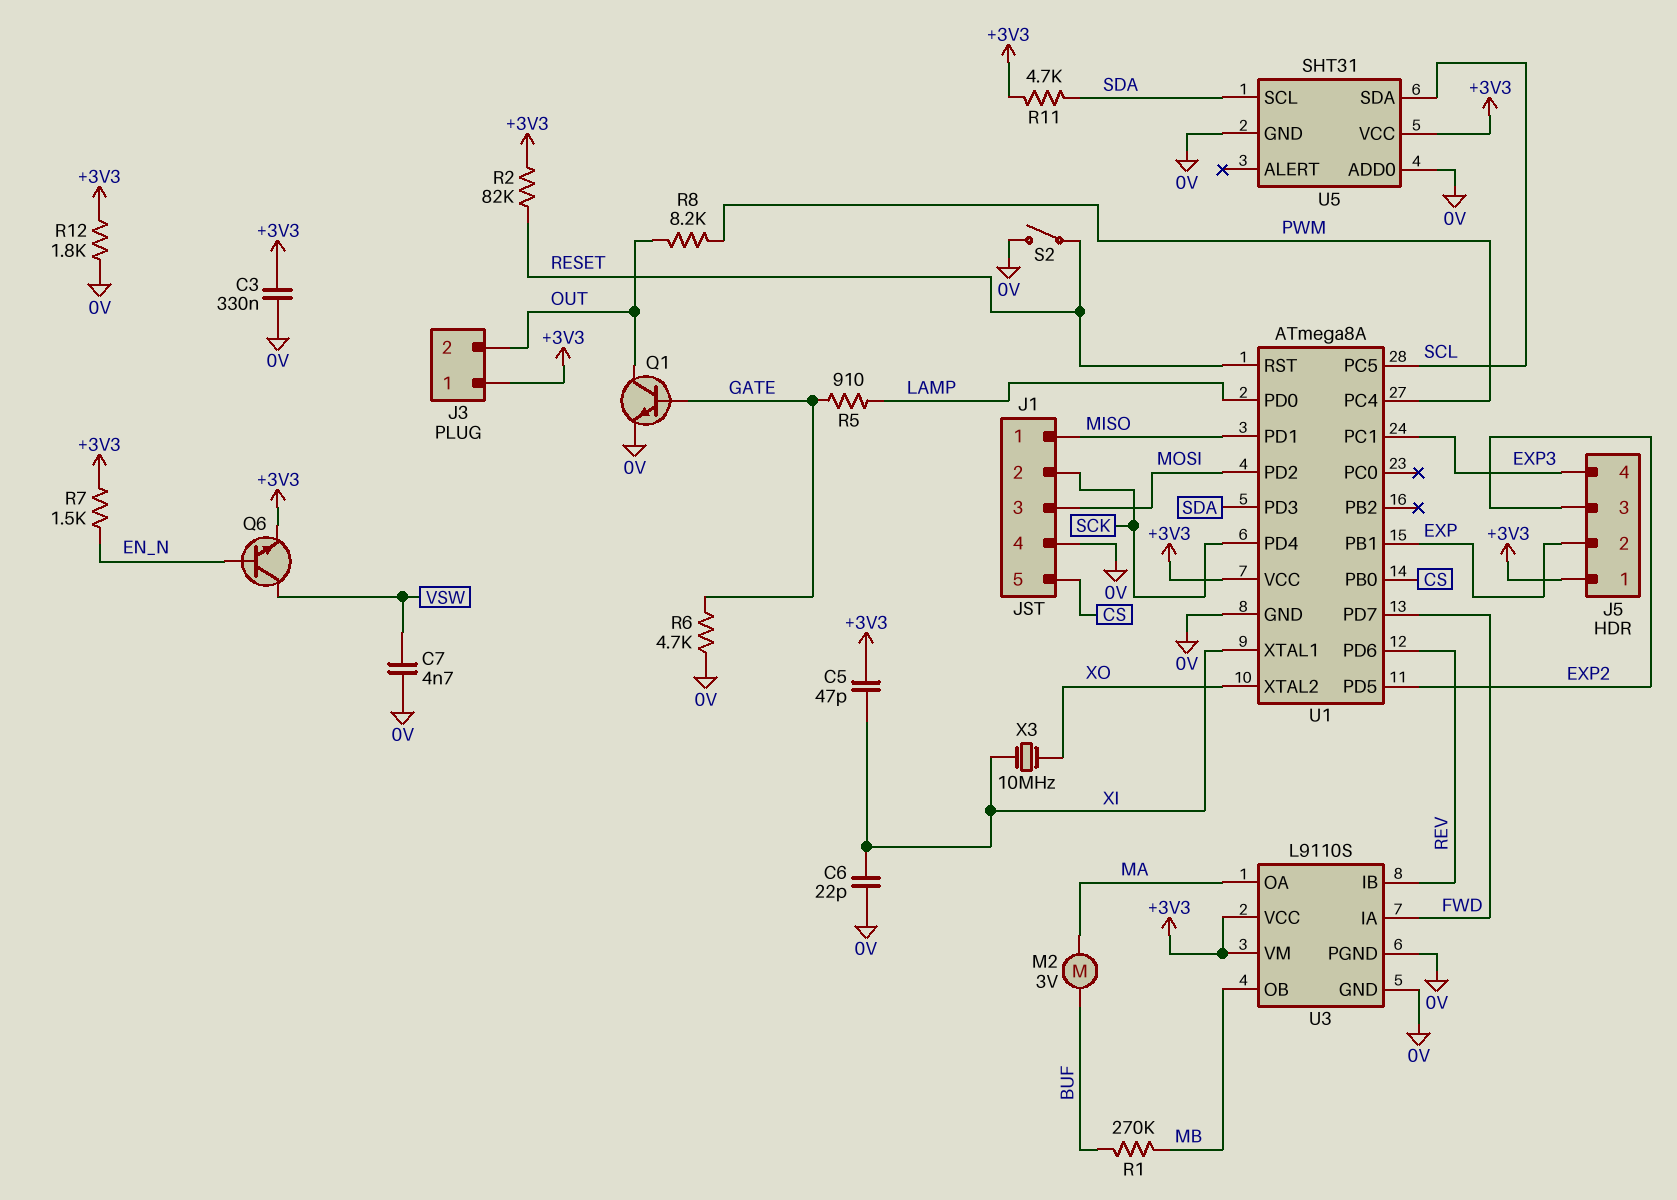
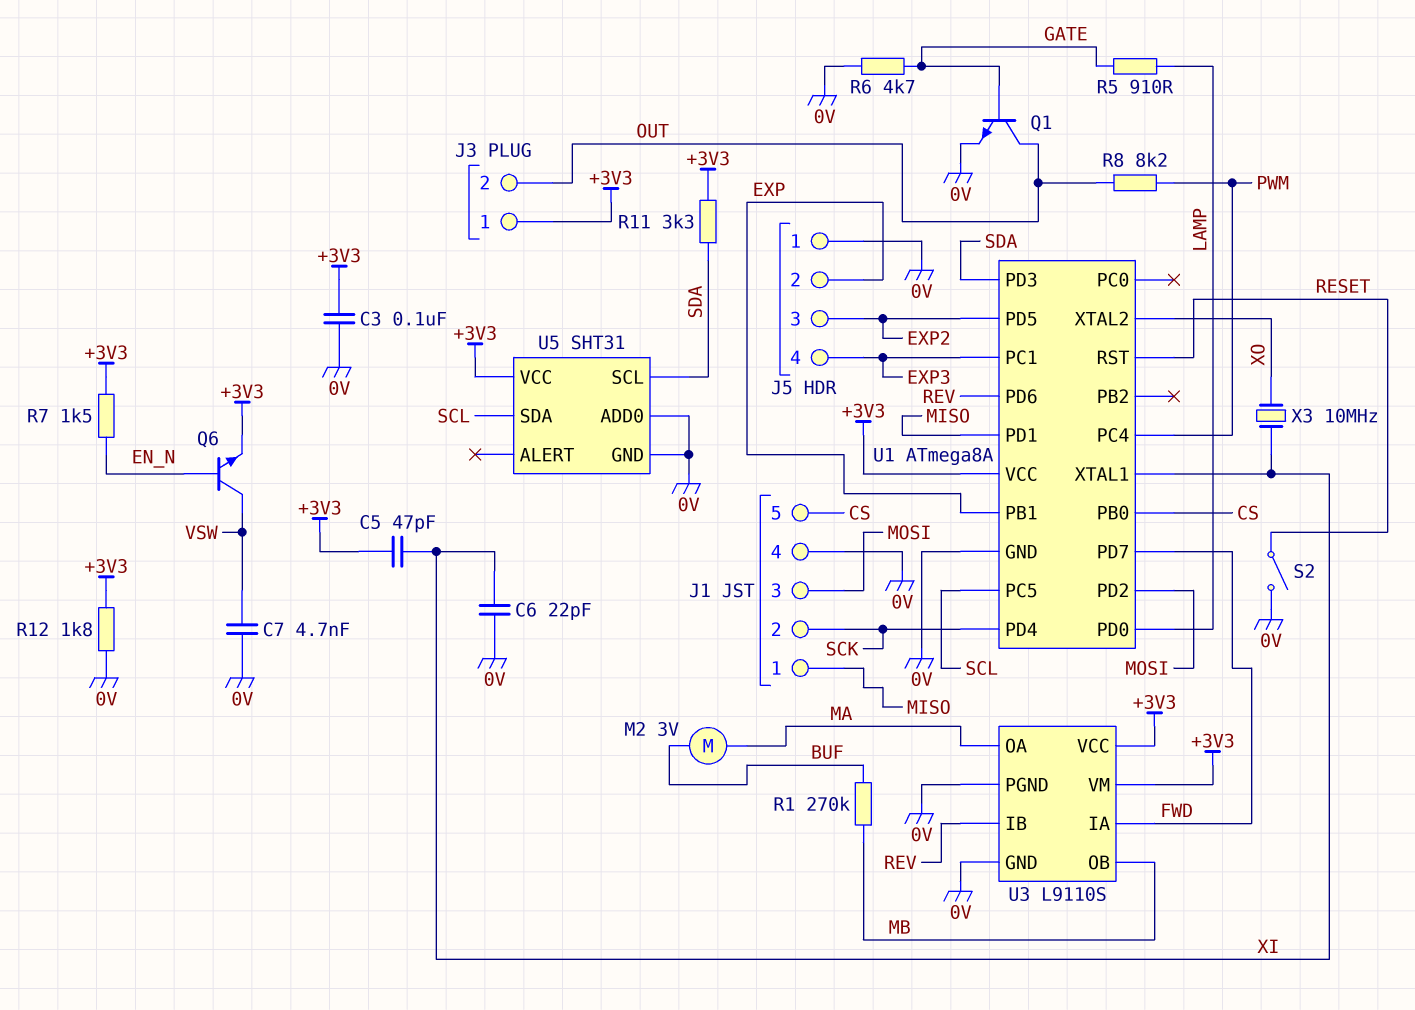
C3: 330nF (+3V3, 0V) -> 100nF (+3V3, 0V)
J5 pin 1: +3V3 -> 0V
R2: 82k (+3V3, RESET) -> none
R11: 4.7k (+3V3, SDA) -> 3.3k (+3V3, SDA)

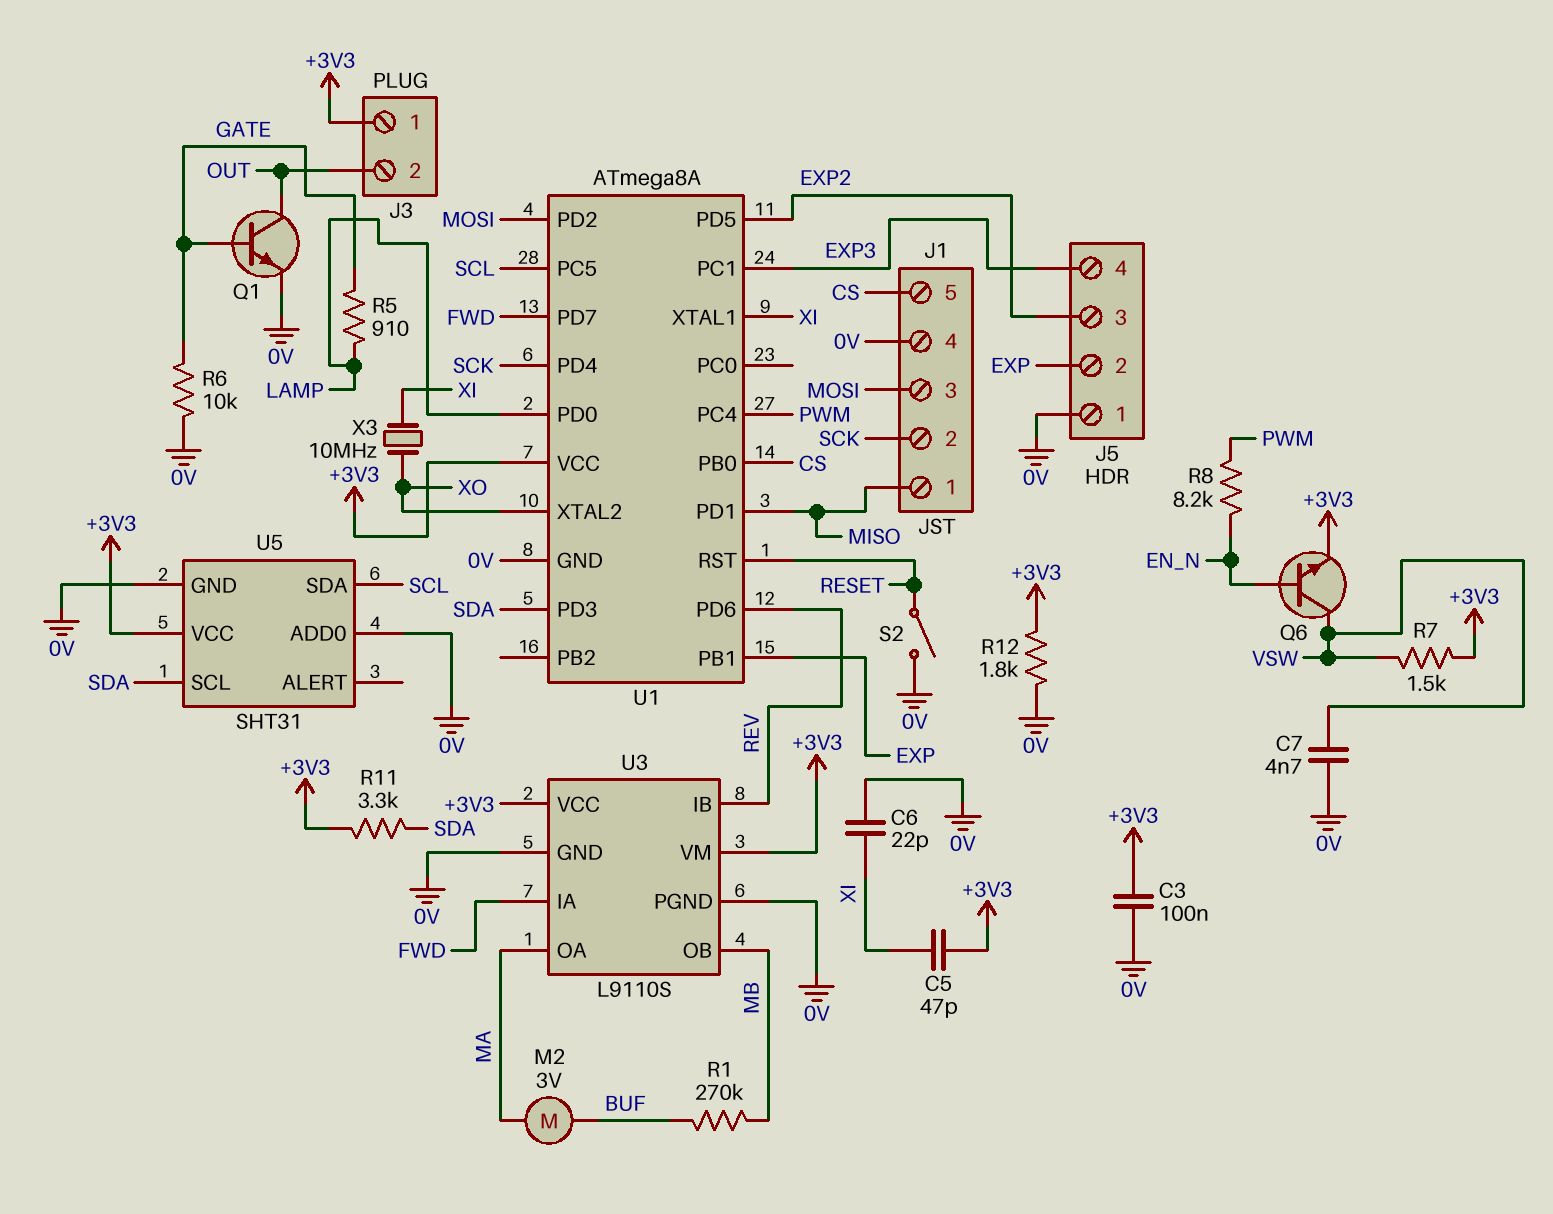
R6: 4.7k (0V, GATE) -> 10k (0V, GATE)
R7: 1.5k (+3V3, EN_N) -> 1.5k (+3V3, VSW)
R8: 8.2k (OUT, PWM) -> 8.2k (EN_N, PWM)

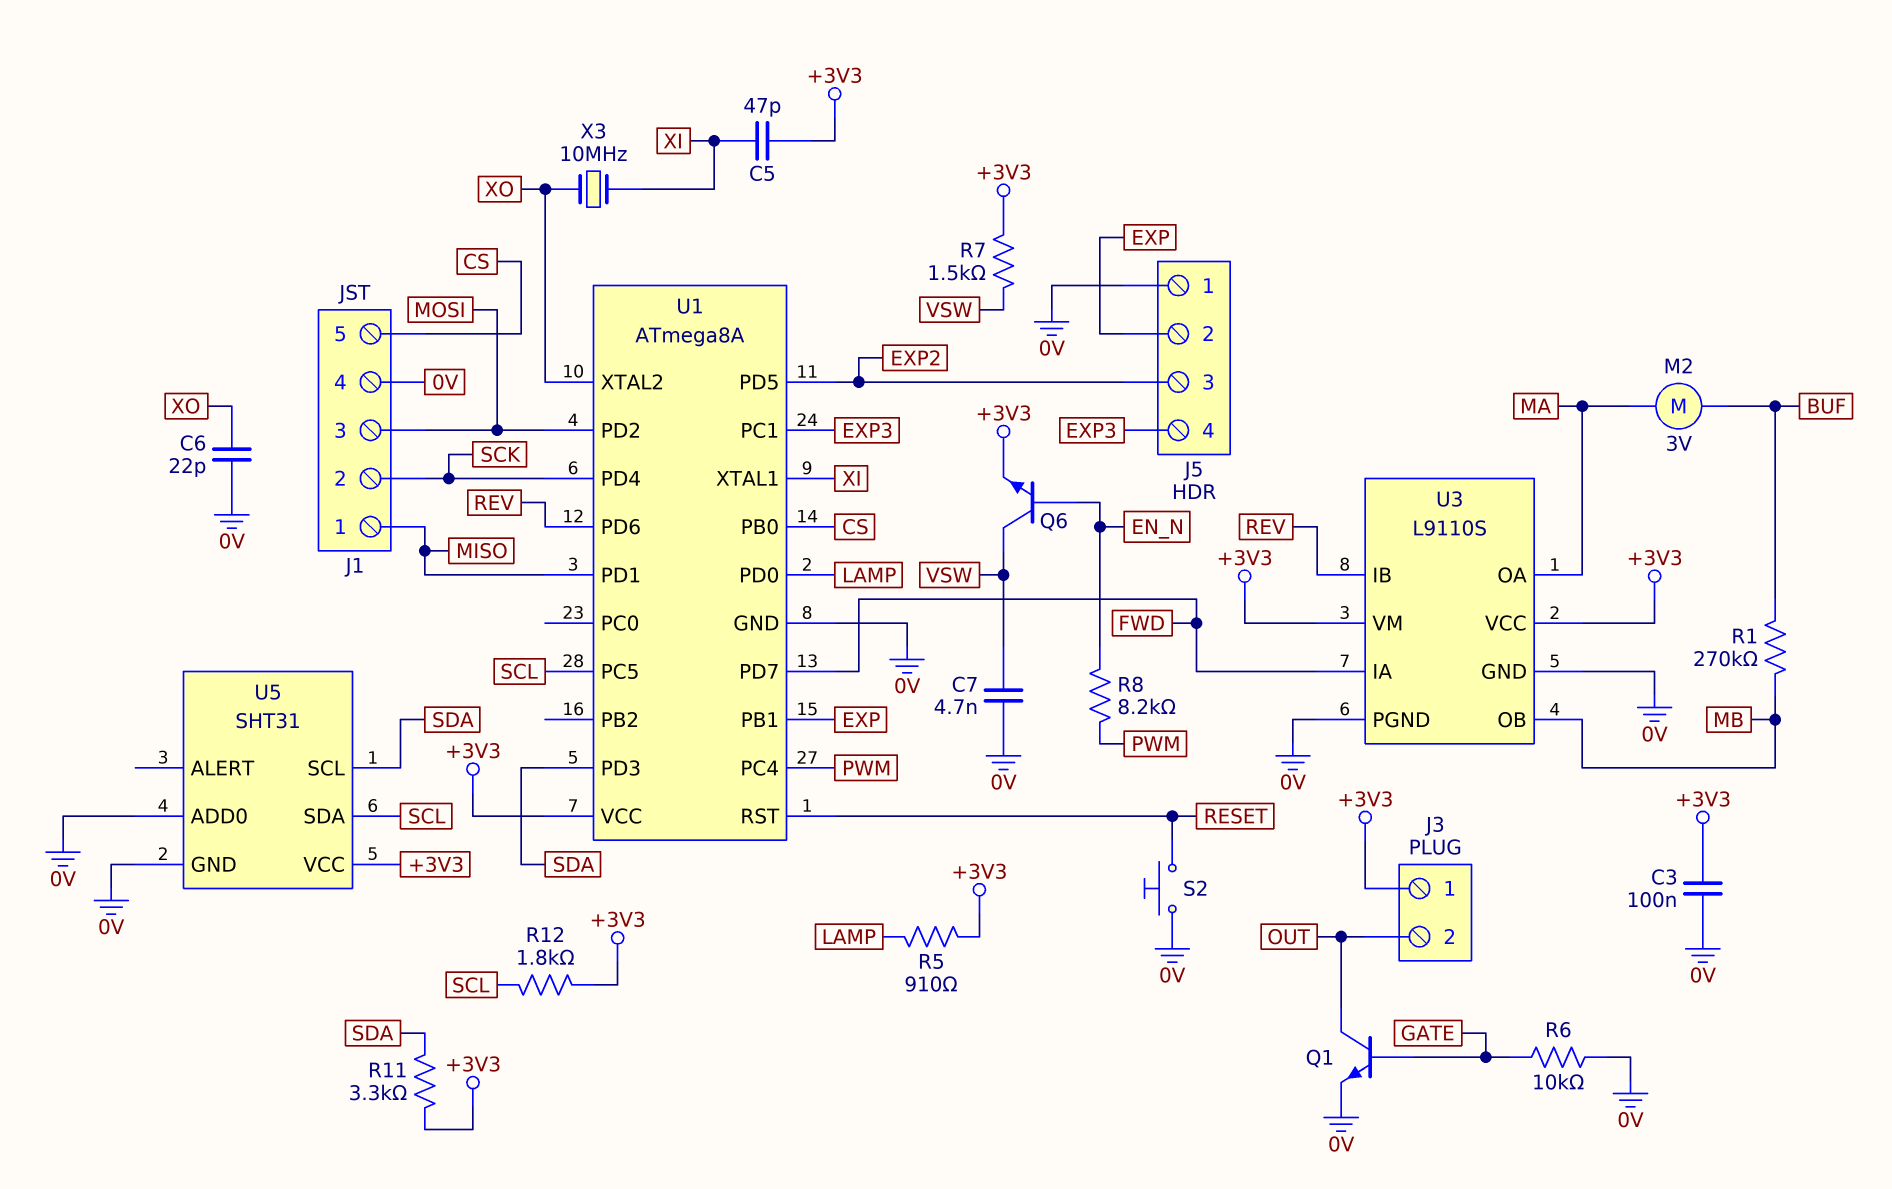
C6: 22pF (0V, XI) -> 22pF (0V, XO)
R5: 910 (GATE, LAMP) -> 910 (+3V3, LAMP)
R12: 1.8k (+3V3, 0V) -> 1.8k (+3V3, SCL)
S2: switch (0V, RESET) -> button (0V, RESET)

